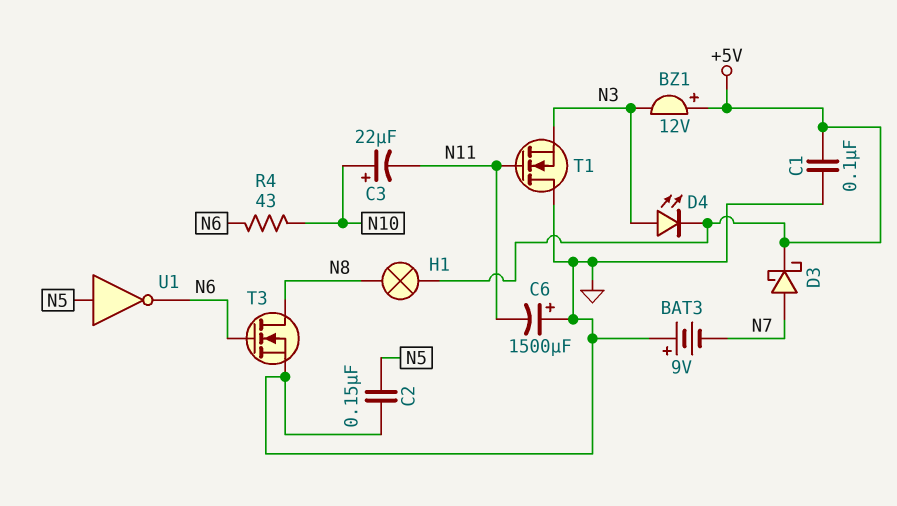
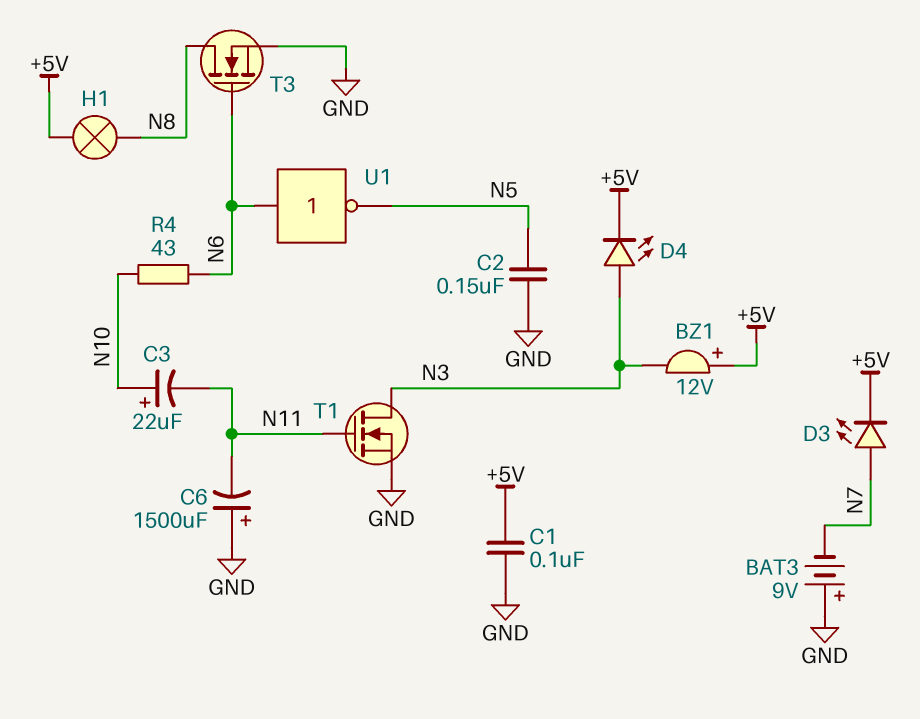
D3: schottky (A N7, K +5V) -> LED (A N7, K +5V)
T1: NMOS (G N11, D GND, S N3) -> NMOS (G N11, D N3, S GND)
U1: NOT (in N5, out N6) -> NOT (in N6, out N5)

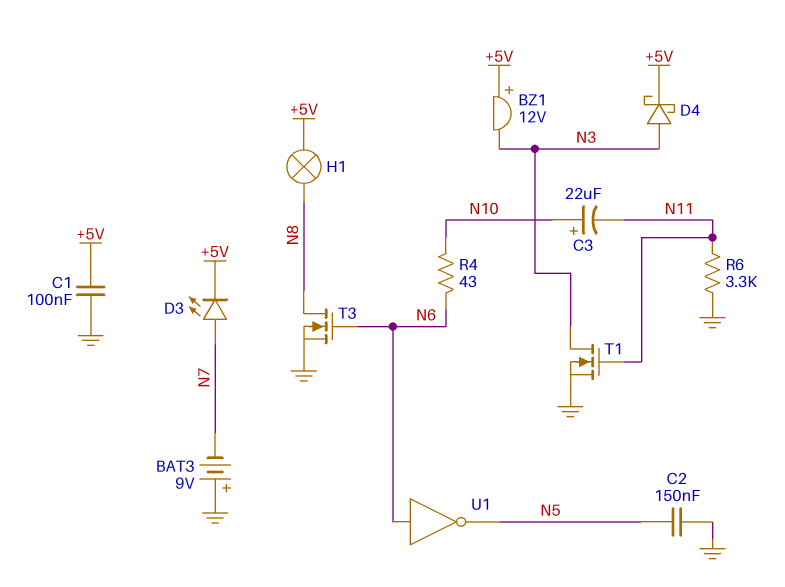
C6: 1500uF (plus GND, minus N11) -> none
D4: LED (A N3, K +5V) -> schottky (A N3, K +5V)
R6: none -> 3.3k (GND, N11)

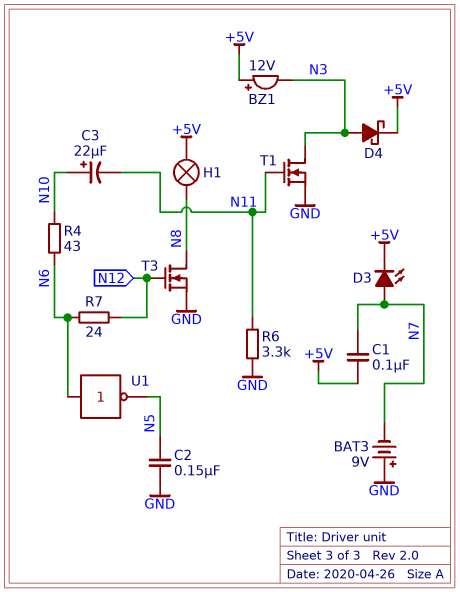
C1: 100nF (+5V, GND) -> 100nF (+5V, N7)
R7: none -> 24 (N6, N12)
T3: NMOS (G N6, D N8, S GND) -> NMOS (G N12, D N8, S GND)

